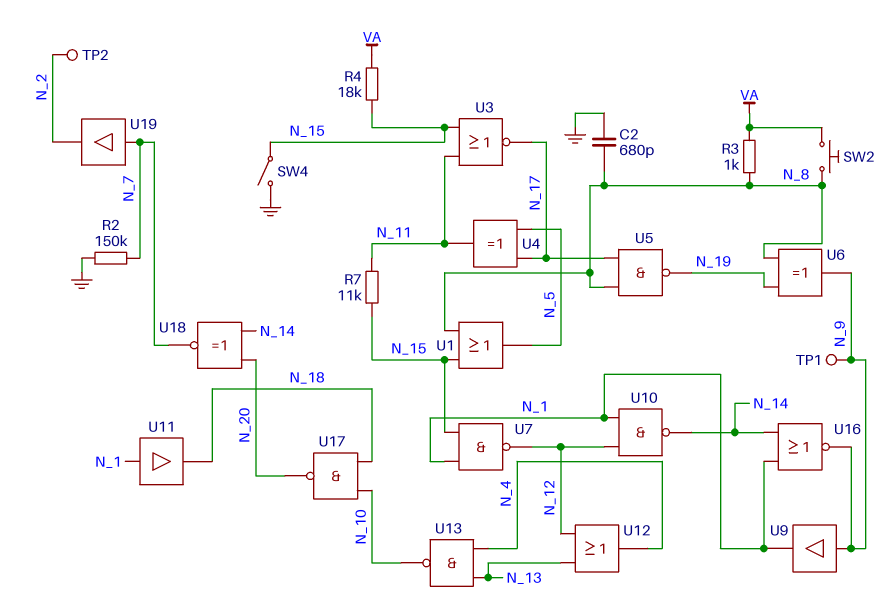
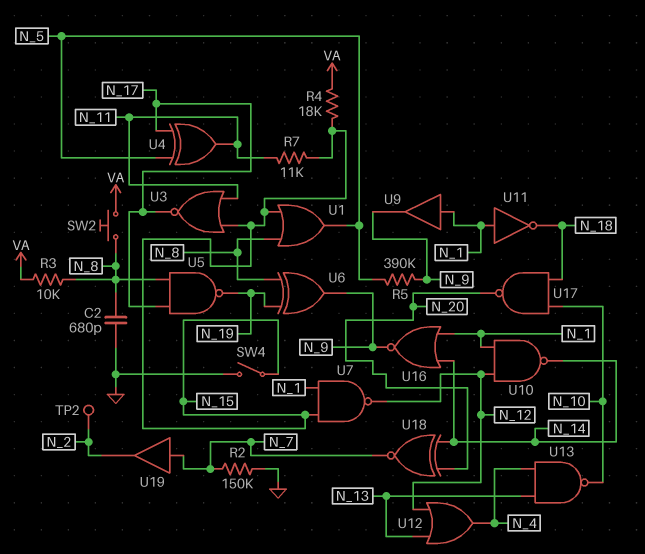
R3: 1k (N_8, VA) -> 10k (N_8, VA)
R5: none -> 390k (N_5, N_9)
TP1: test point (N_9) -> none
U9: buffer (in N_9, out N_1) -> buffer (in N_1, out N_9)
U11: buffer (in N_1, out N_18) -> NOT (in N_1, out N_18)

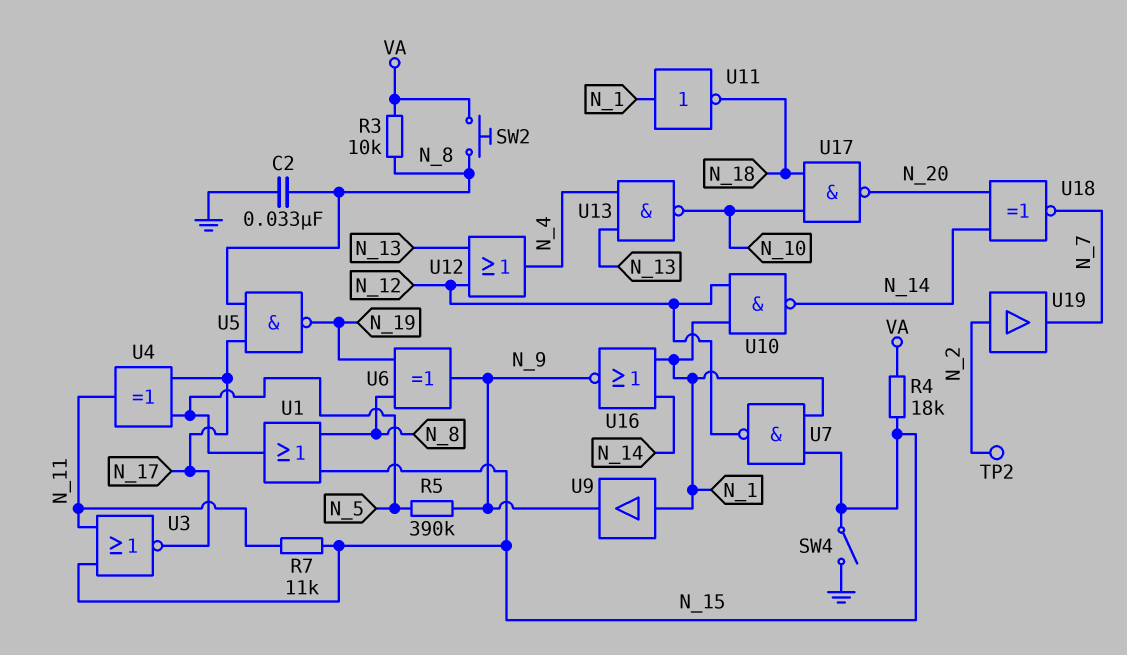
C2: 680pF (GND, N_8) -> 33nF (GND, N_8)
R2: 150k (GND, N_7) -> none
U19: buffer (in N_7, out N_2) -> buffer (in N_2, out N_7)

